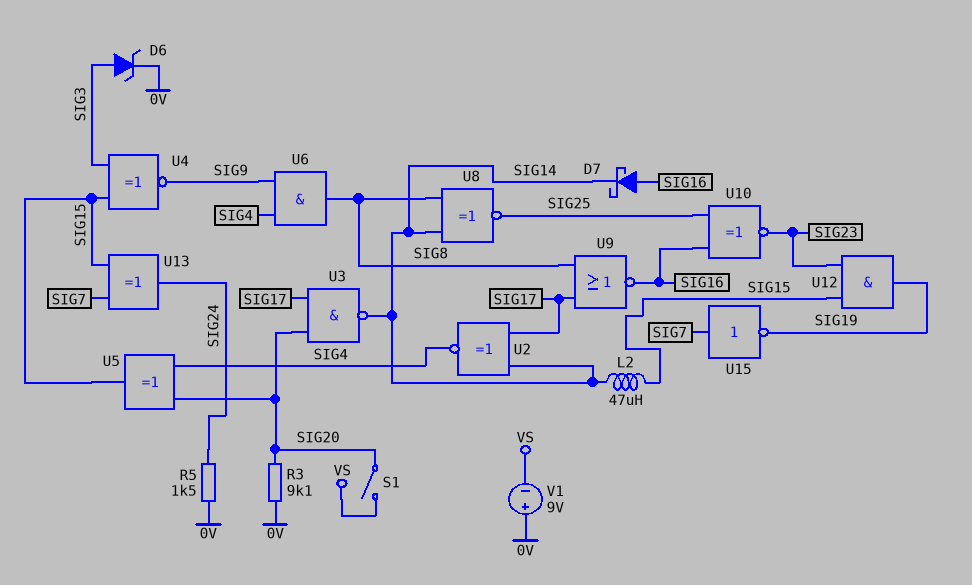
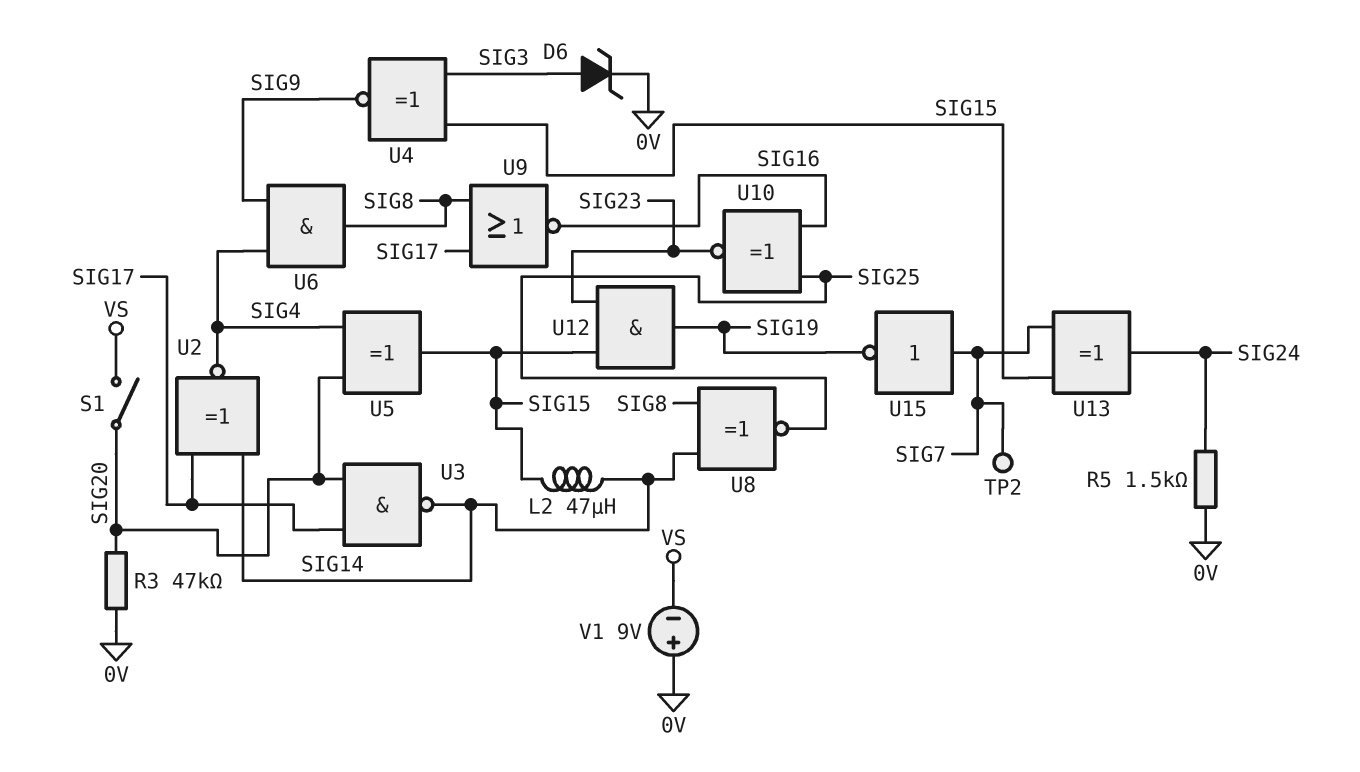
D7: schottky (A SIG16, K SIG14) -> none
R3: 9.1k (0V, SIG20) -> 47k (0V, SIG20)
TP2: none -> test point (SIG7)

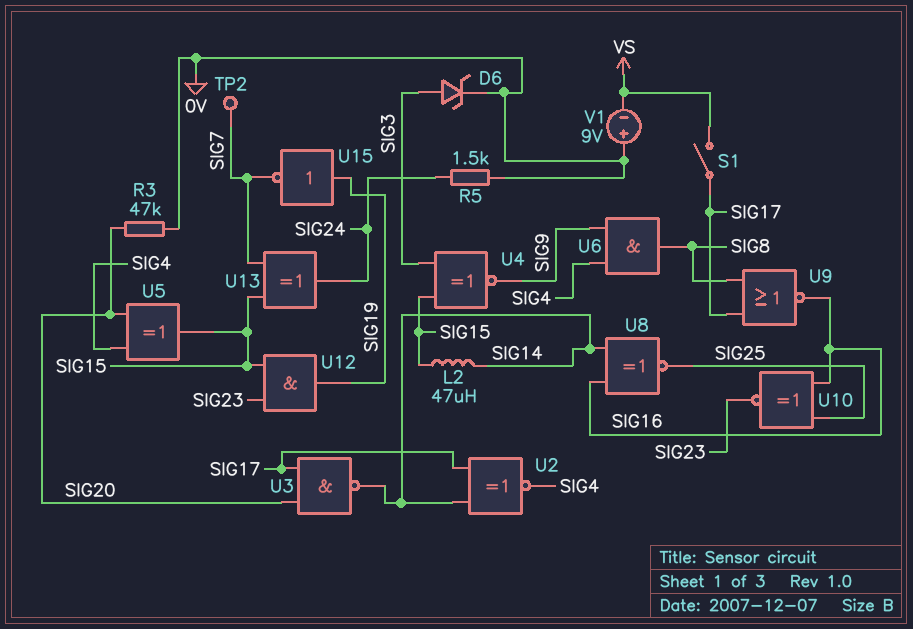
S1: switch (SIG20, VS) -> switch (SIG17, VS)
U8: XNOR (in SIG8, in SIG14, out SIG25) -> XNOR (in SIG14, in SIG16, out SIG25)
U15: NOT (in SIG7, out SIG19) -> NOT (in SIG19, out SIG7)

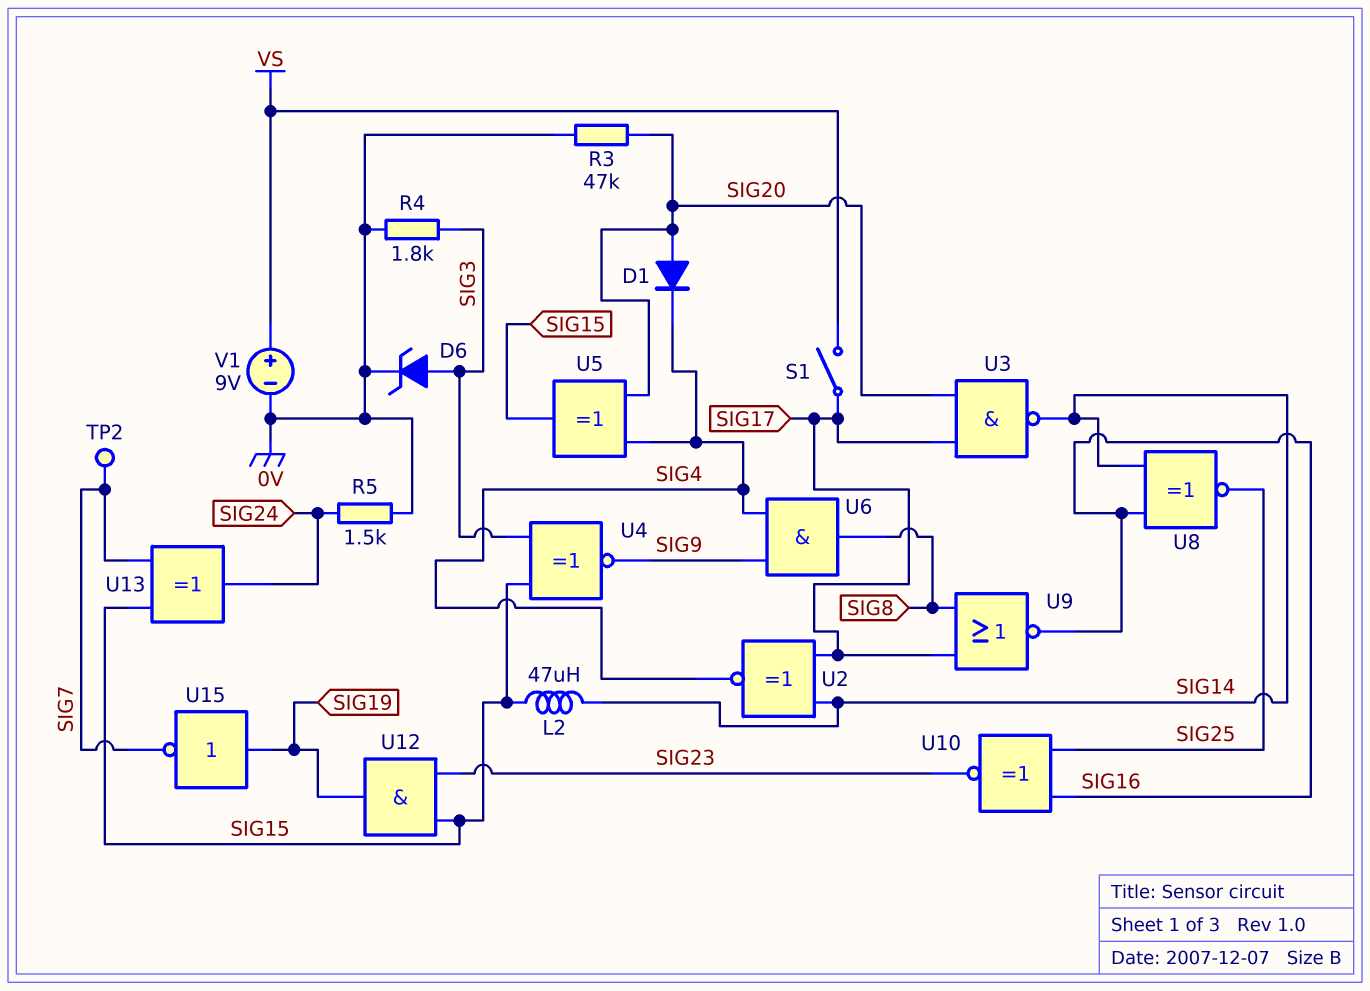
D1: none -> diode (A SIG20, K SIG4)
R4: none -> 1.8k (0V, SIG3)
V1: 9V (plus 0V, minus VS) -> 9V (plus VS, minus 0V)

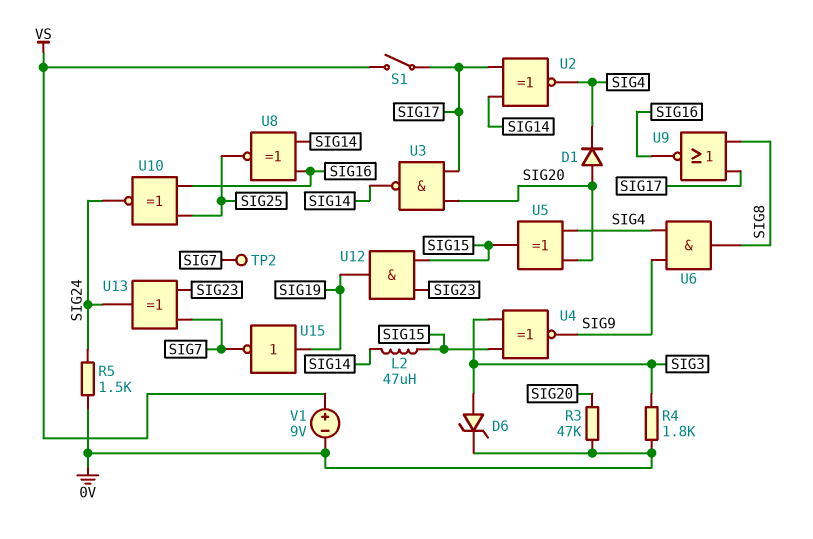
U10: XNOR (in SIG16, in SIG25, out SIG23) -> XNOR (in SIG16, in SIG25, out SIG24)
U13: XOR (in SIG7, in SIG15, out SIG24) -> XOR (in SIG7, in SIG23, out SIG24)

